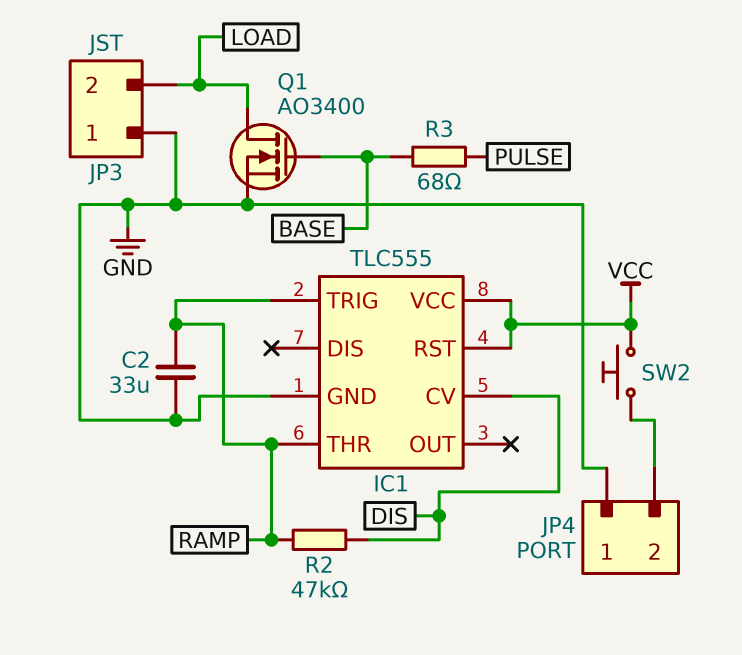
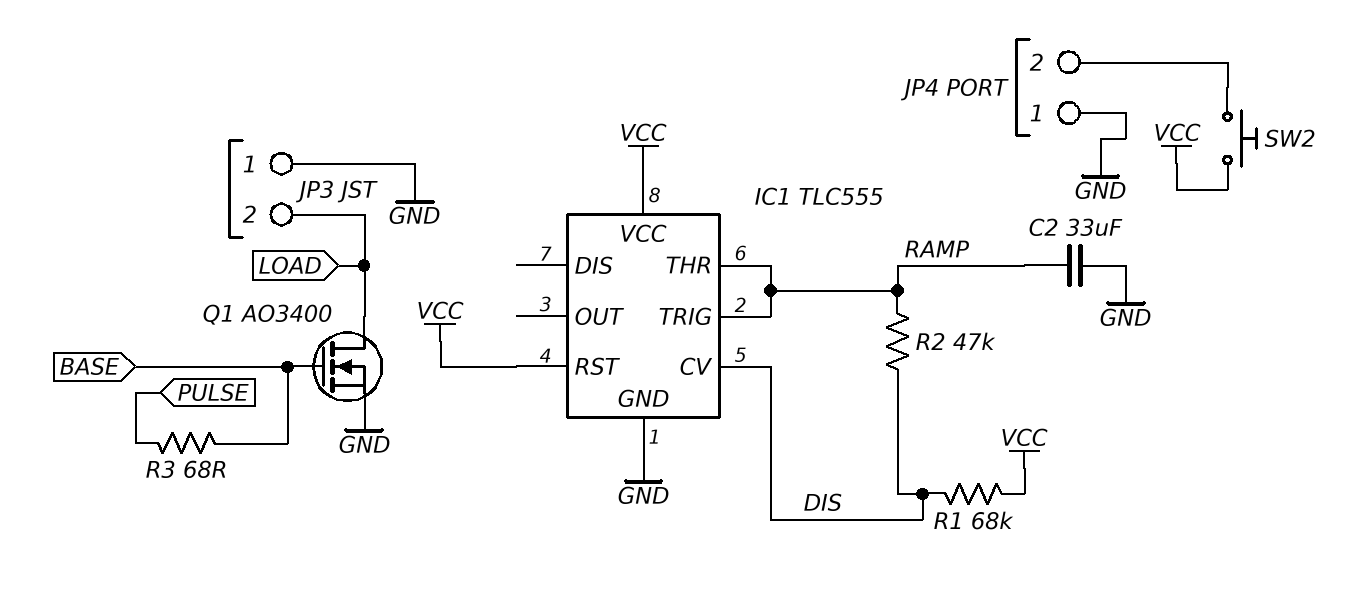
R1: none -> 68k (DIS, VCC)

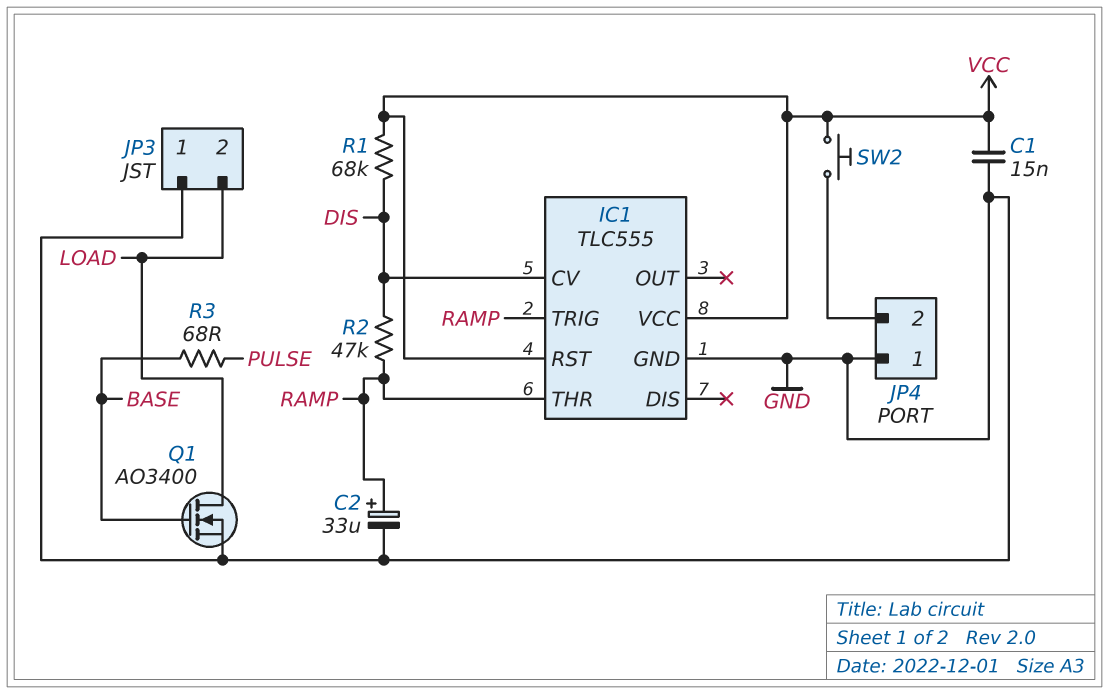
C1: none -> 15nF (GND, VCC)
C2: 33uF (GND, RAMP) -> 33uF (plus RAMP, minus GND)

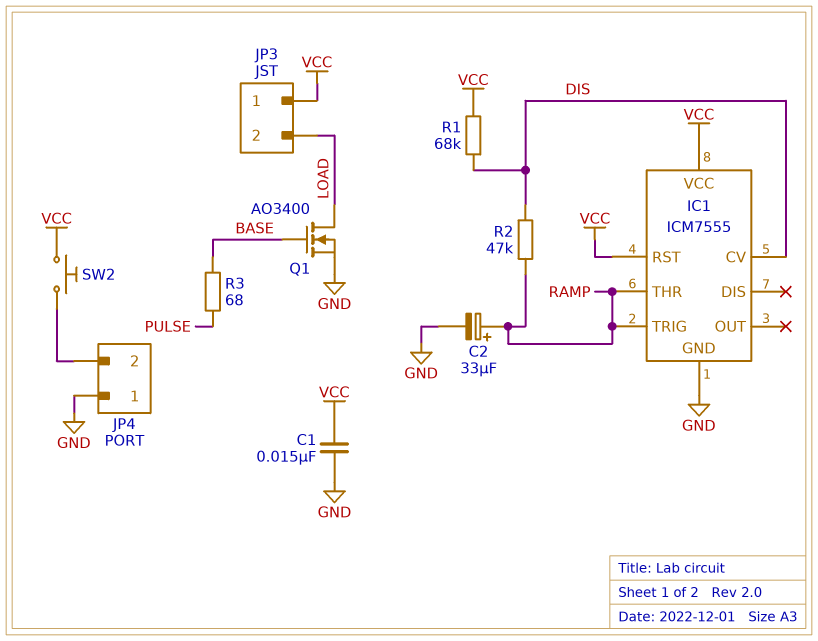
IC1: TLC555 -> ICM7555
JP3 pin 1: GND -> VCC

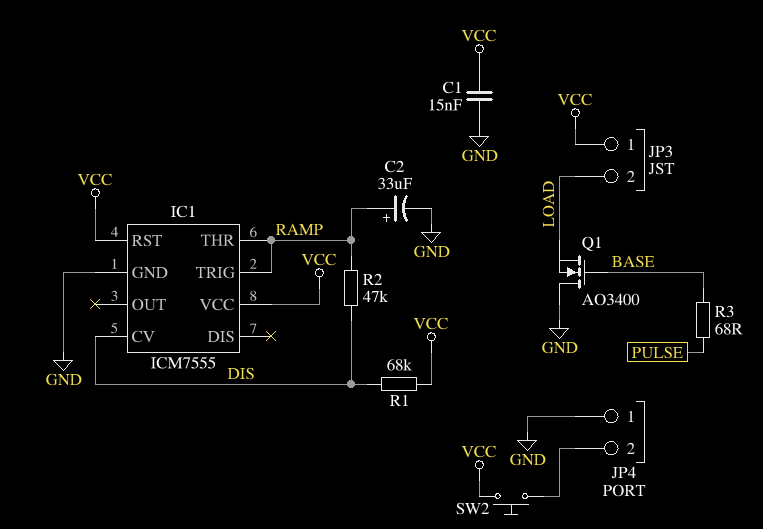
Q1: NMOS AO3400 (G BASE, D LOAD, S GND) -> NMOS AO3400 (G BASE, D GND, S LOAD)

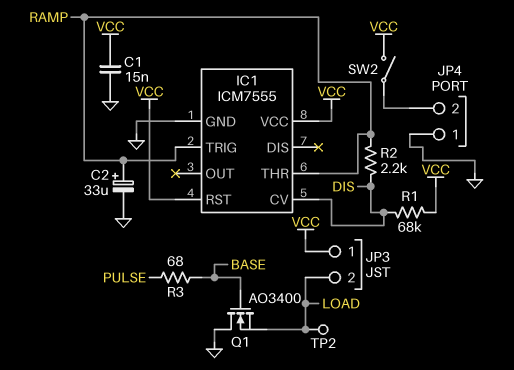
R2: 47k (DIS, RAMP) -> 2.2k (DIS, RAMP)
SW2: button (JP4/2, VCC) -> switch (JP4/2, VCC)
TP2: none -> test point (LOAD)

